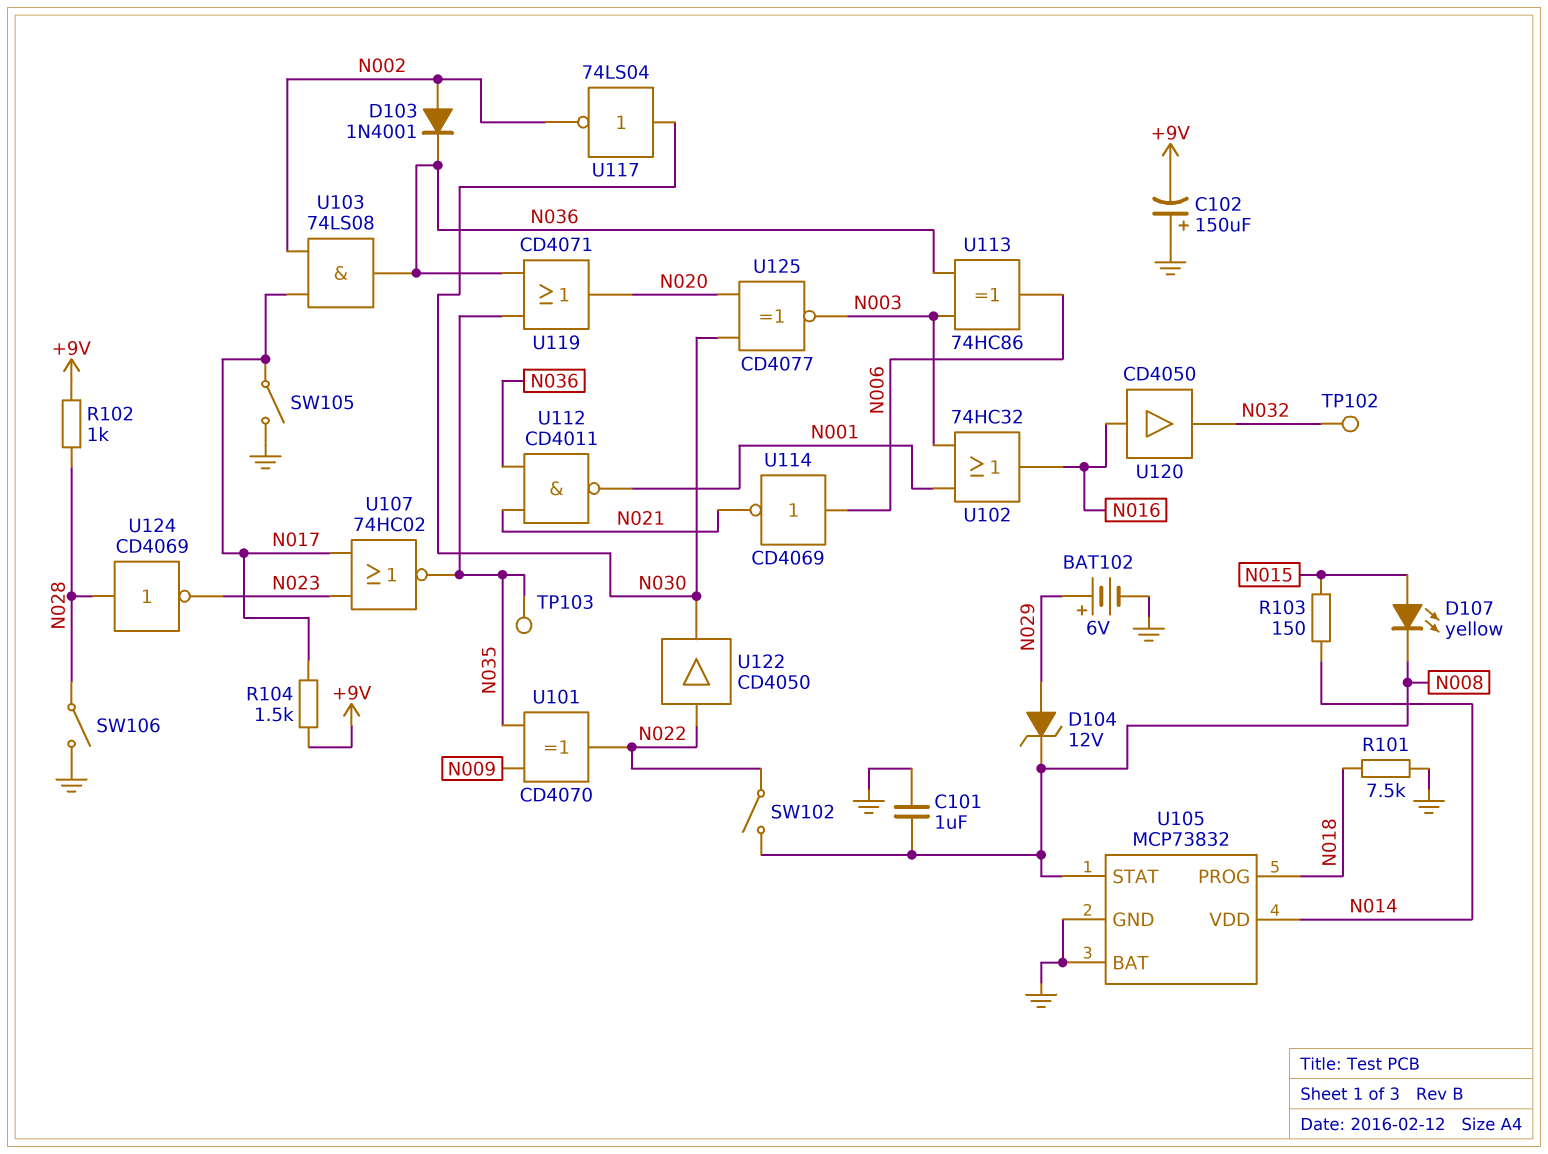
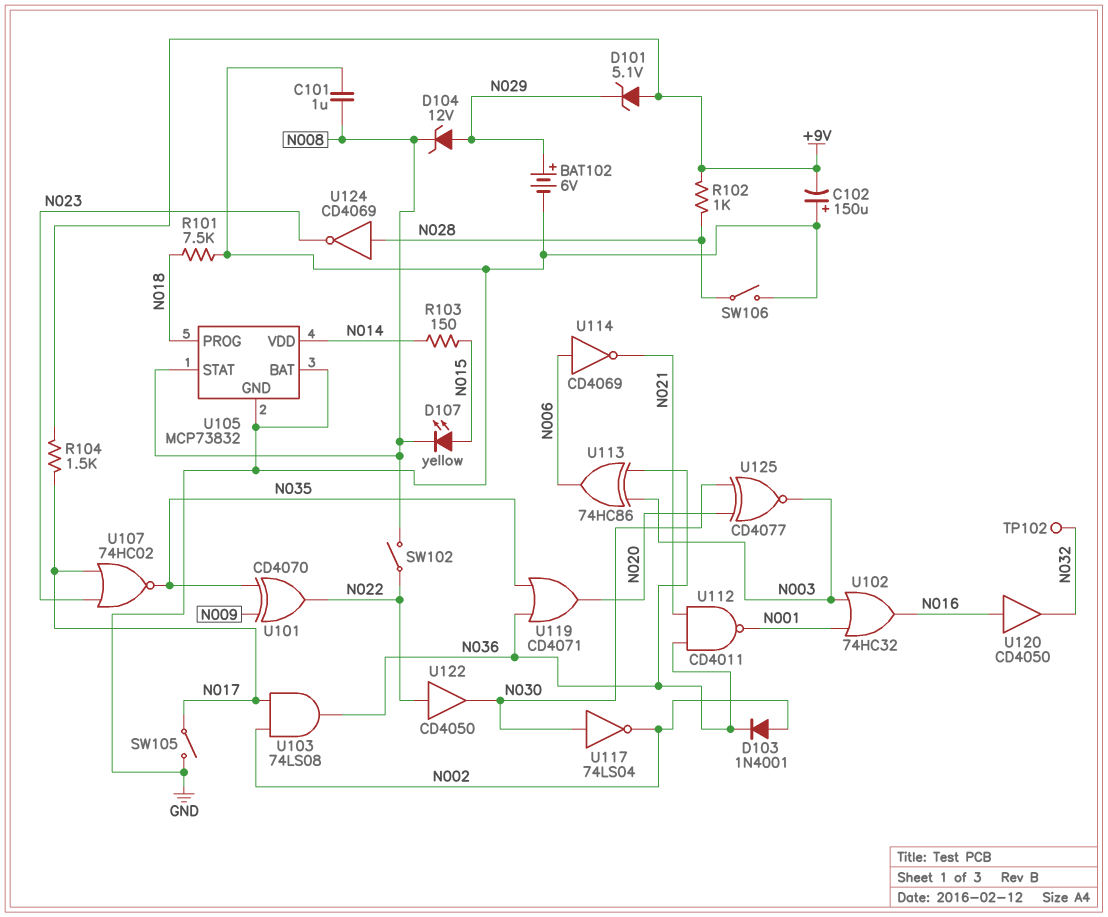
D101: none -> zener 5.1V (A +9V, K N029)
TP103: test point (N035) -> none

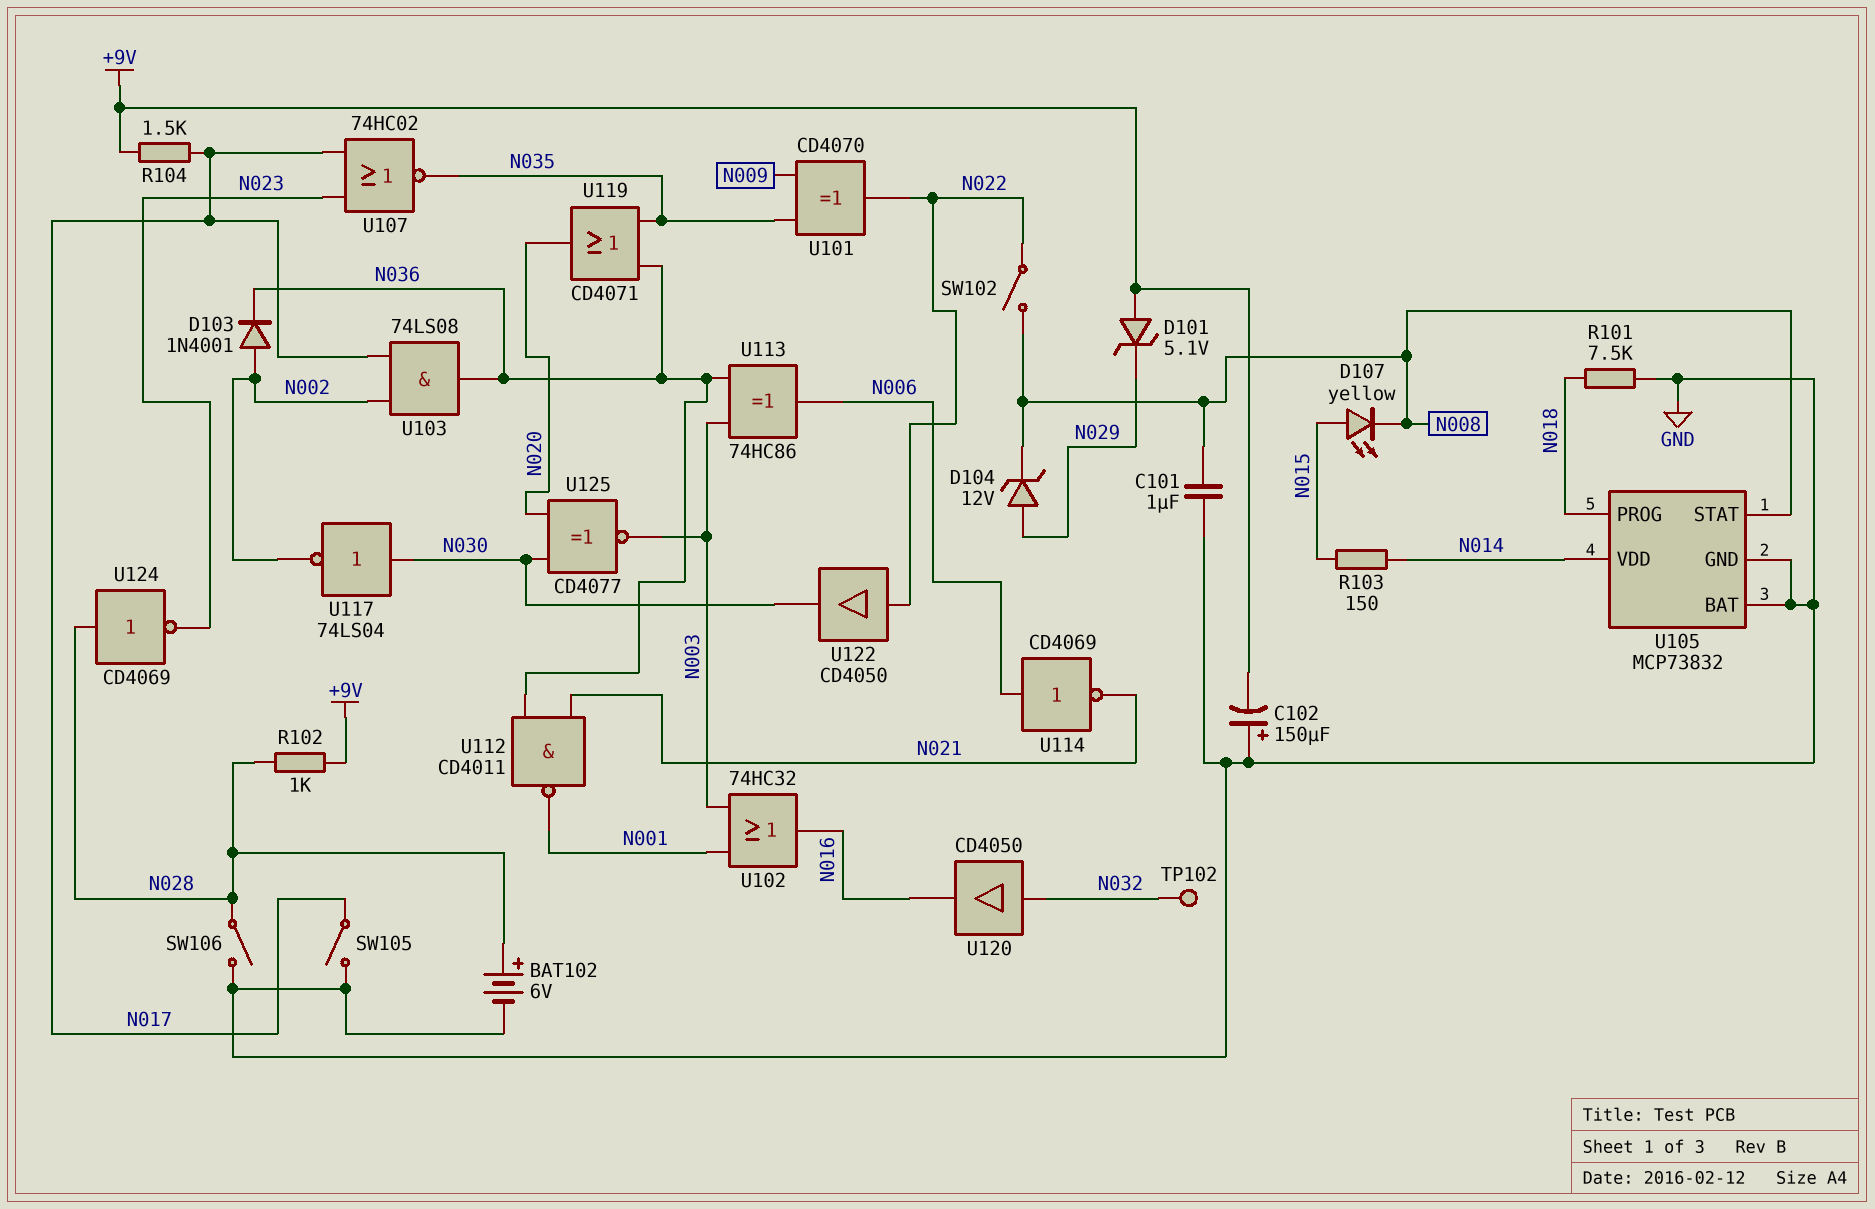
BAT102: 6V (plus N029, minus GND) -> 6V (plus N028, minus GND)
U120: buffer CD4050 (in N016, out N032) -> buffer CD4050 (in N032, out N016)

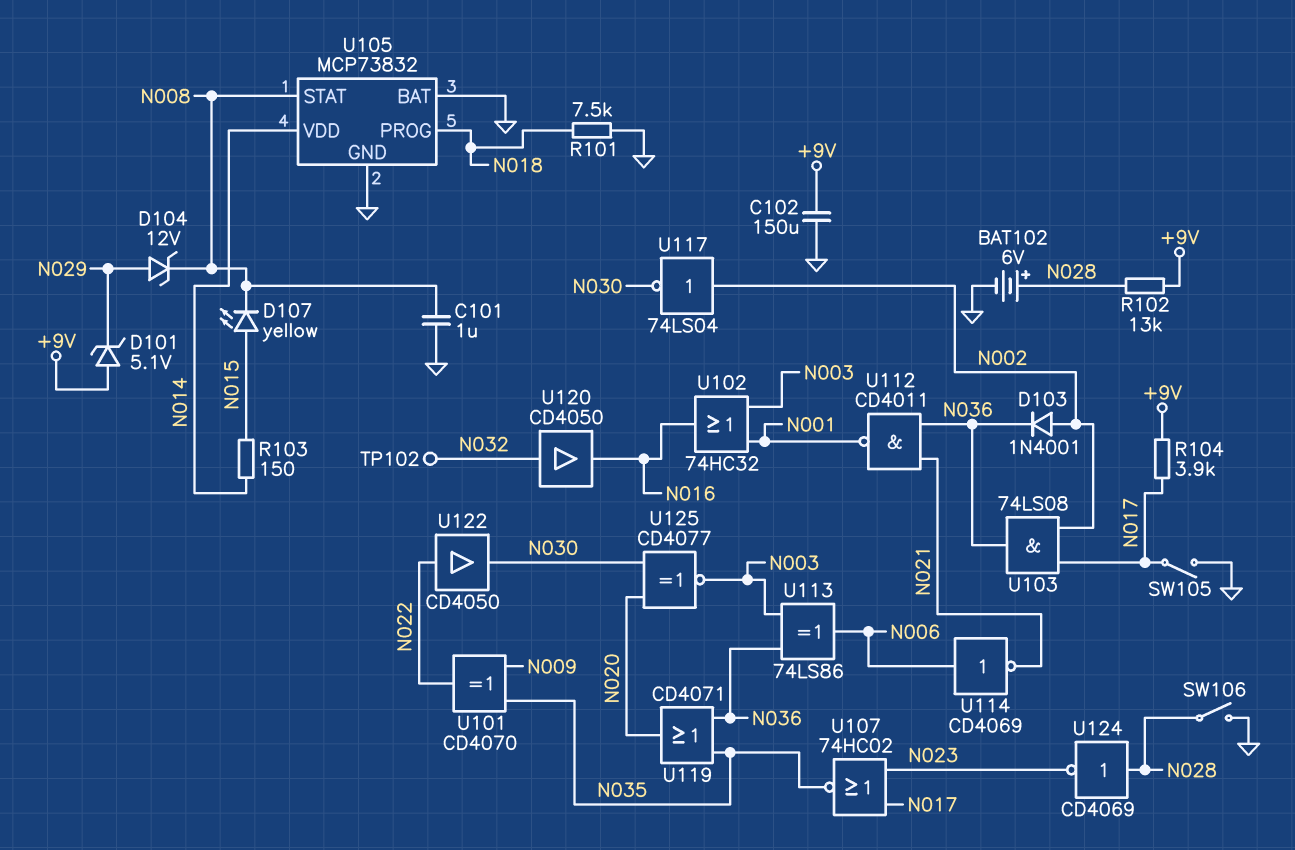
C102: 150uF (plus GND, minus +9V) -> 150uF (+9V, GND)
R102: 1k (+9V, N028) -> 13k (+9V, N028)
R104: 1.5k (+9V, N017) -> 3.9k (+9V, N017)
SW102: switch (N008, N022) -> none
U113: XOR 74HC86 (in N003, in N036, out N006) -> XOR 74LS86 (in N003, in N036, out N006)
U117: NOT 74LS04 (in N030, out N002) -> NOT 74LS04 (in N002, out N030)

